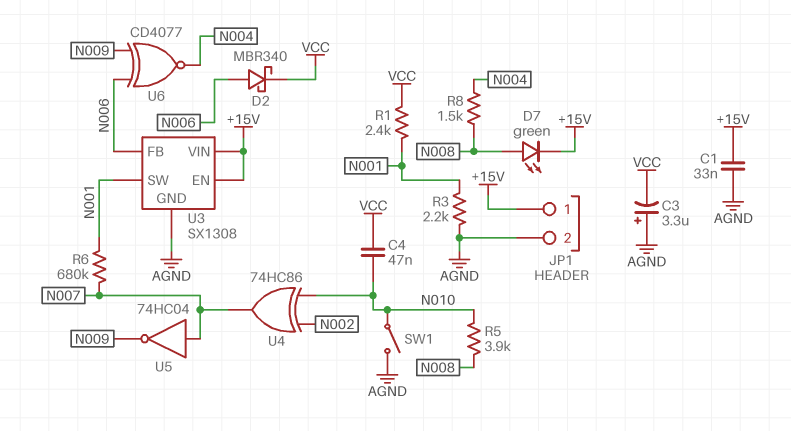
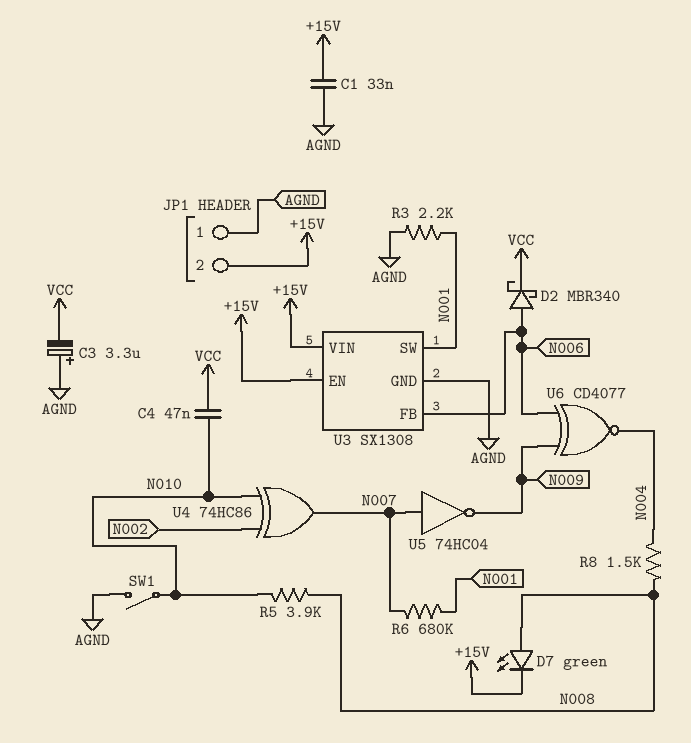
JP1 pin 1: +15V -> AGND
JP1 pin 2: AGND -> +15V
R1: 2.4k (N001, VCC) -> none

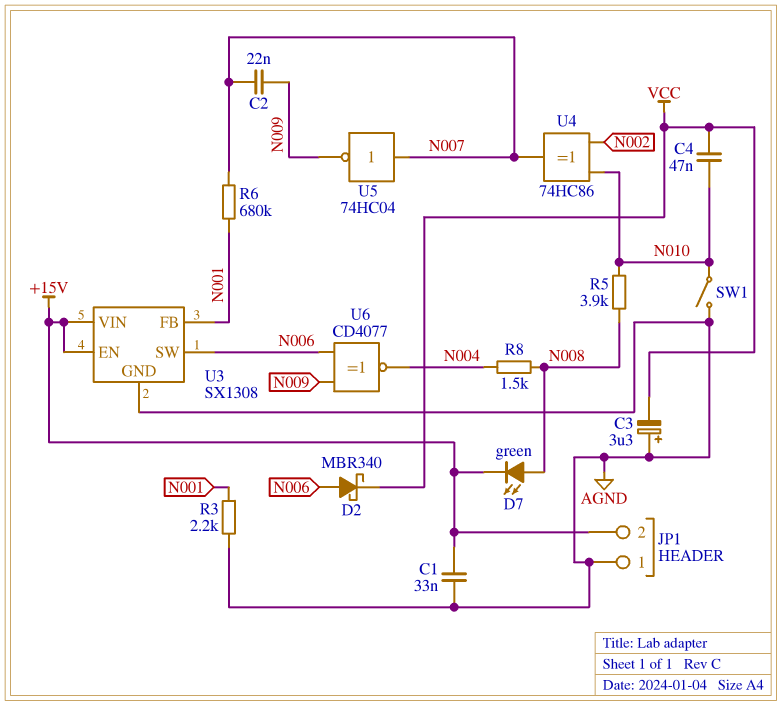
C2: none -> 22nF (N007, N009)
U3 pin FB: N006 -> N001
U3 pin SW: N001 -> N006

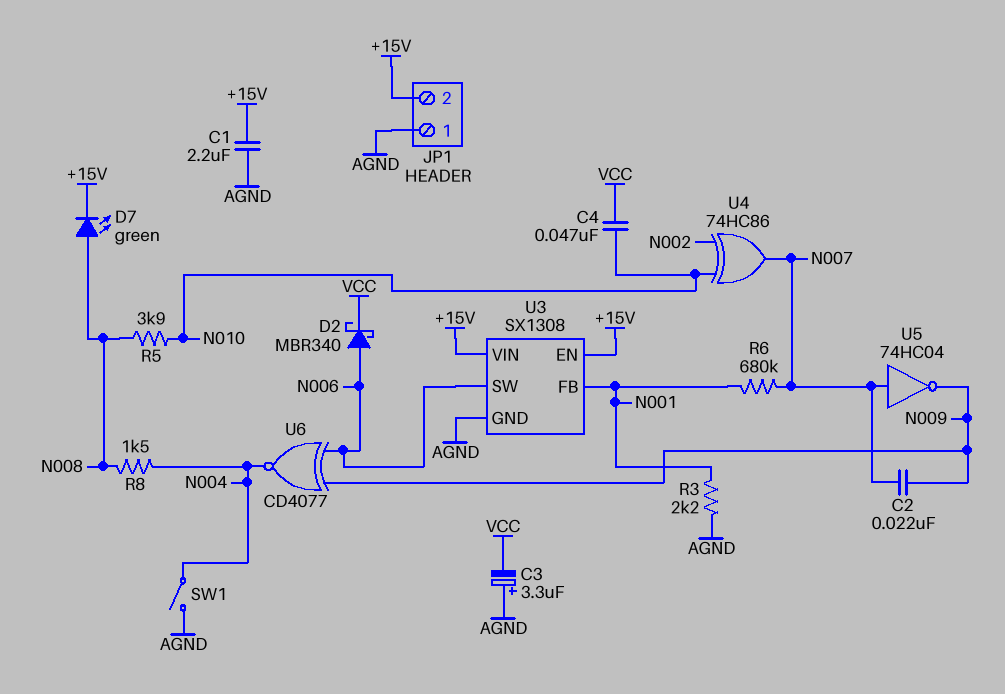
C1: 33nF (+15V, AGND) -> 2.2uF (+15V, AGND)
SW1: switch (AGND, N010) -> switch (AGND, N004)

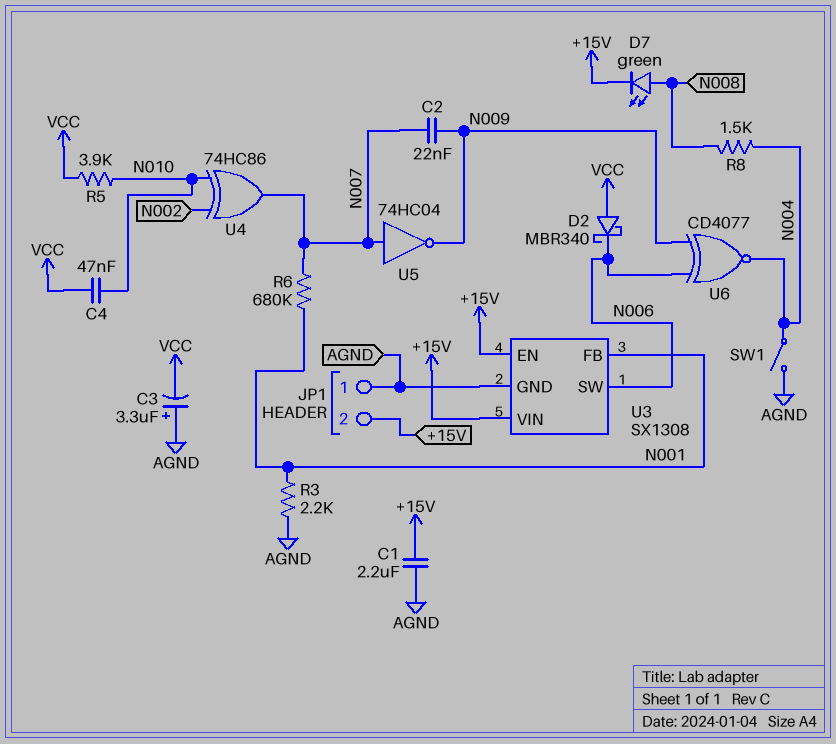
D2: schottky MBR340 (A N006, K VCC) -> schottky MBR340 (A VCC, K N006)
R5: 3.9k (N008, N010) -> 3.9k (N010, VCC)

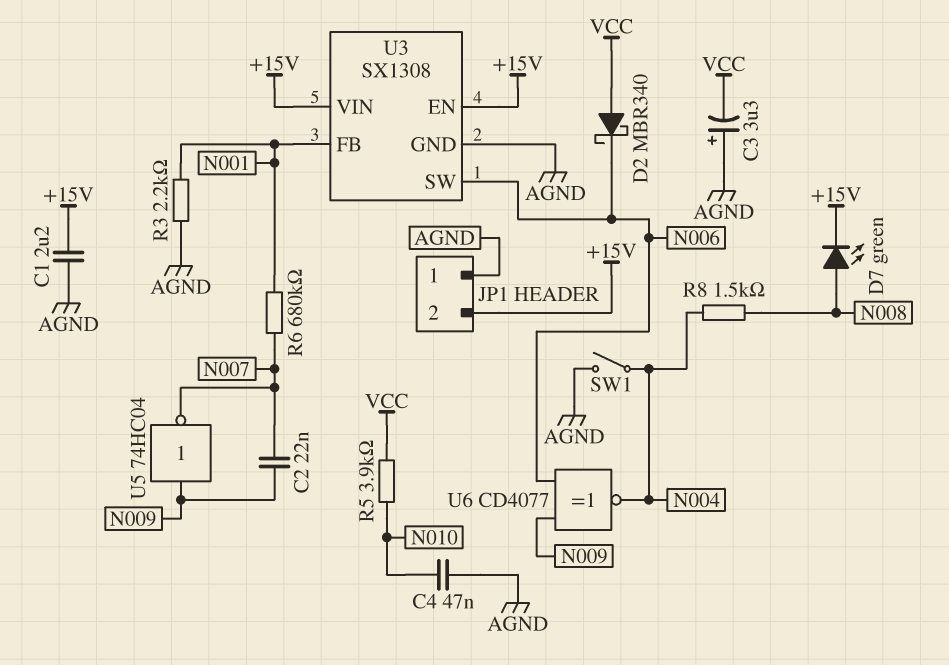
C4: 47nF (N010, VCC) -> 47nF (AGND, N010)
U4: XOR 74HC86 (in N002, in N010, out N007) -> none
U5: NOT 74HC04 (in N007, out N009) -> NOT 74HC04 (in N009, out N007)

